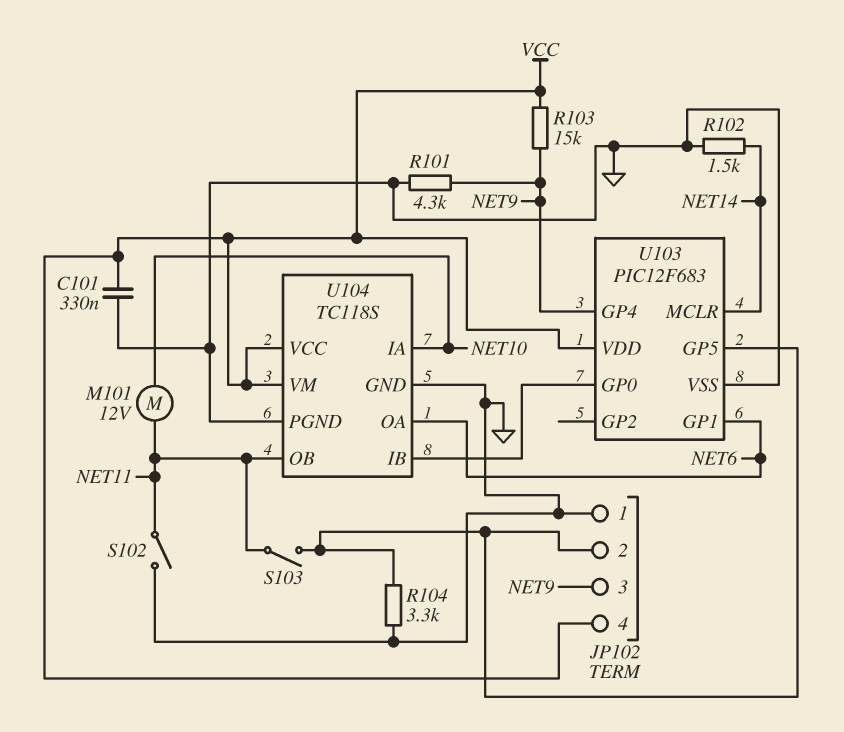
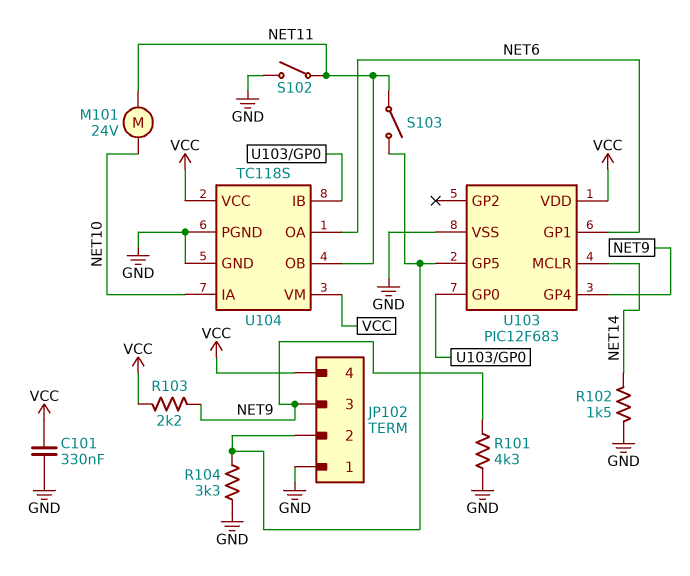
M101: motor 12V (NET10, NET11) -> motor 24V (NET10, NET11)
R103: 15k (NET9, VCC) -> 2.2k (NET9, VCC)

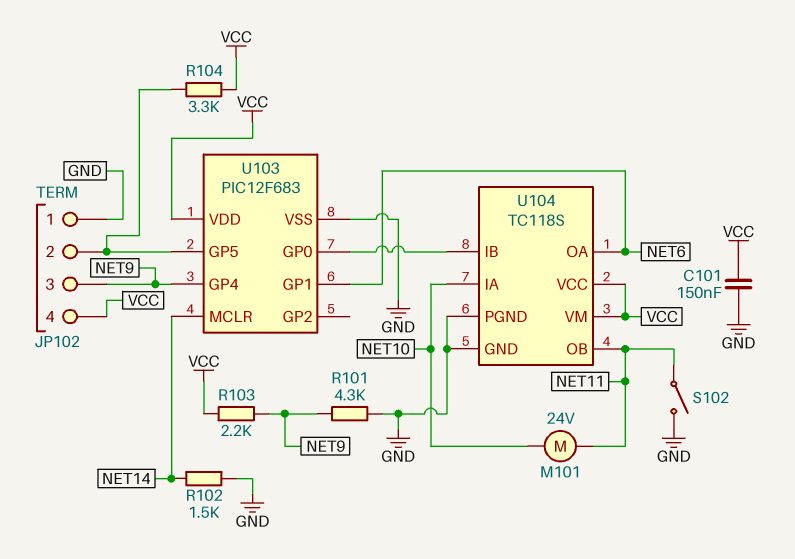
C101: 330nF (GND, VCC) -> 150nF (GND, VCC)
R104: 3.3k (GND, JP102/2) -> 3.3k (JP102/2, VCC)
S103: switch (JP102/2, NET11) -> none

